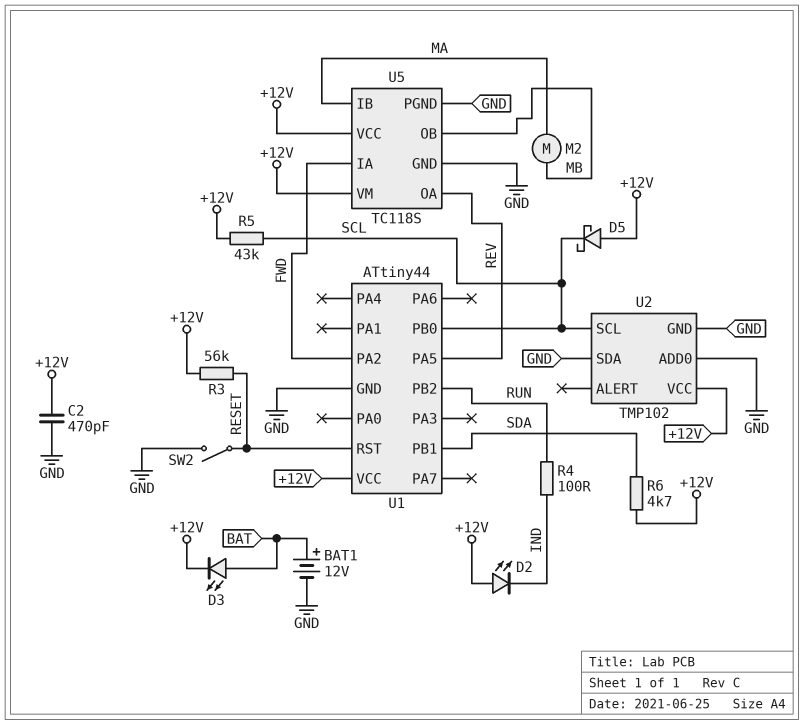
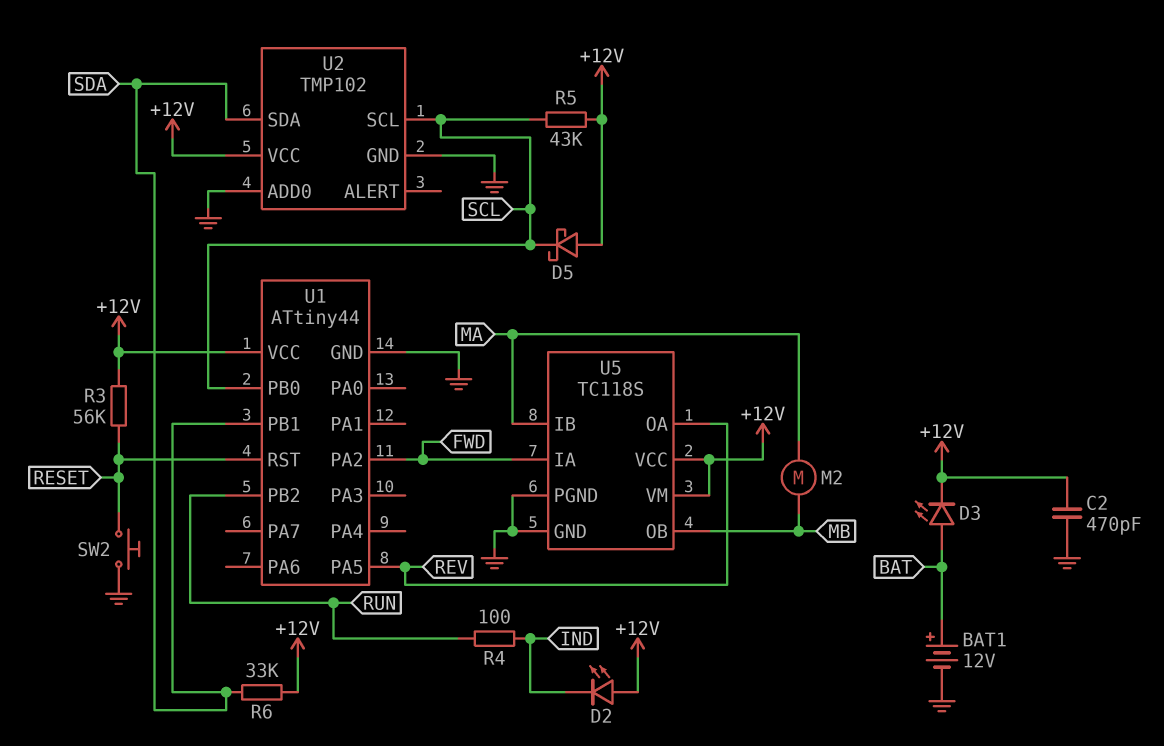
R6: 4.7k (+12V, SDA) -> 33k (+12V, SDA)
SW2: switch (GND, RESET) -> button (GND, RESET)
U2 pin SDA: GND -> SDA

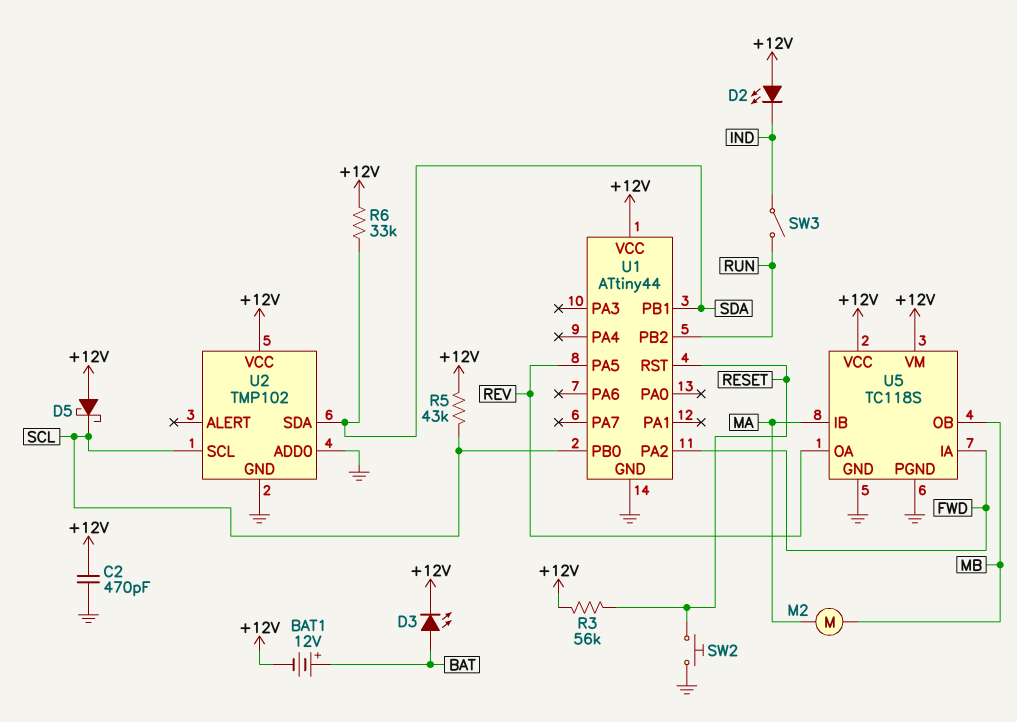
BAT1: 12V (plus BAT, minus GND) -> 12V (plus BAT, minus +12V)
R4: 100 (IND, RUN) -> none
SW3: none -> switch (IND, RUN)

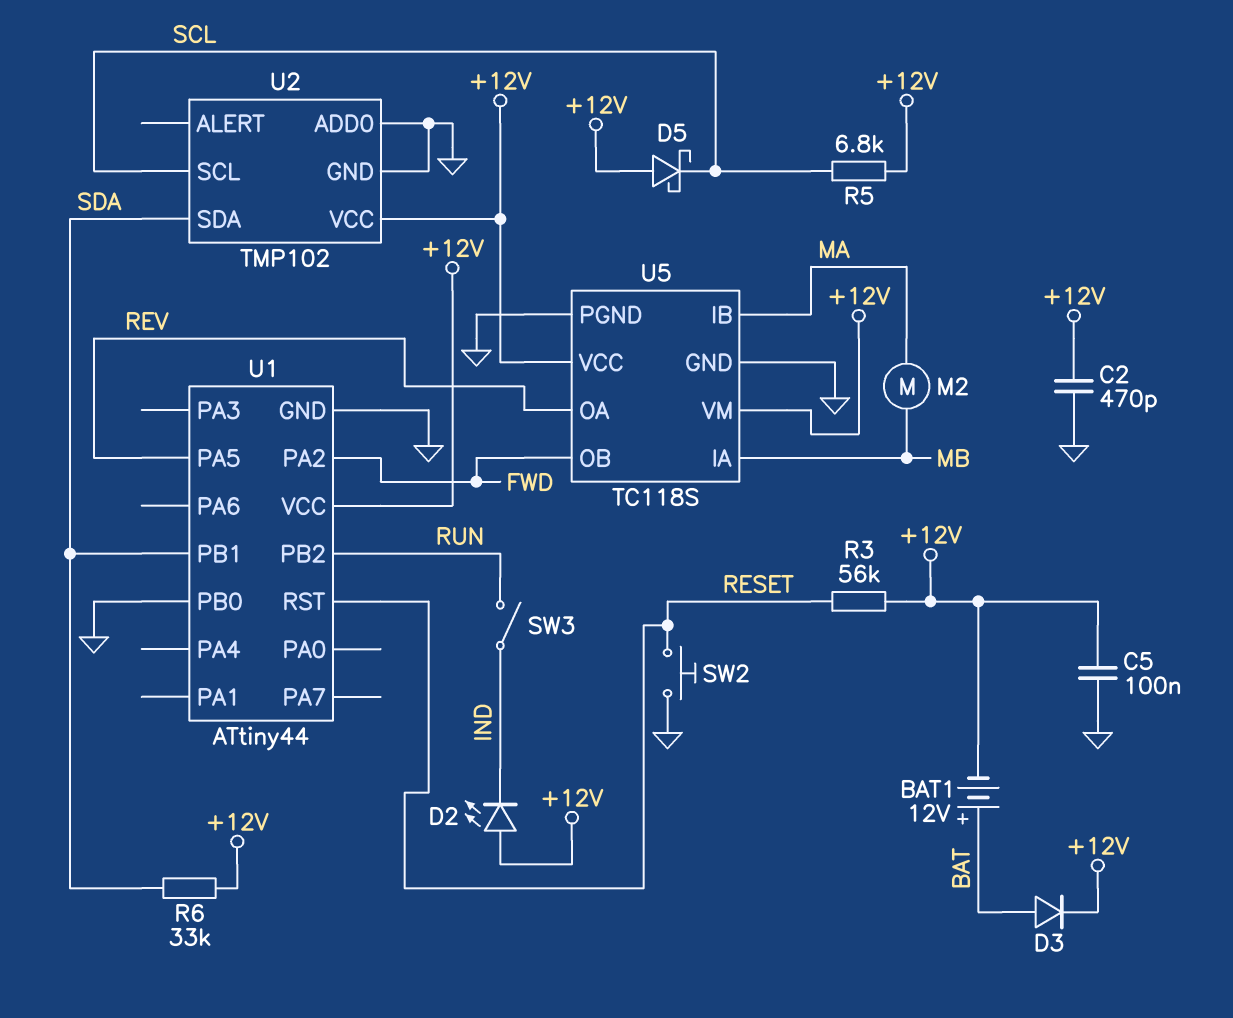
C5: none -> 100nF (+12V, GND)
D3: LED (A BAT, K +12V) -> diode (A BAT, K +12V)
R5: 43k (+12V, SCL) -> 6.8k (+12V, SCL)
U1 pin PB0: SCL -> GND
U5 pin IA: FWD -> MB
U5 pin OB: MB -> FWD

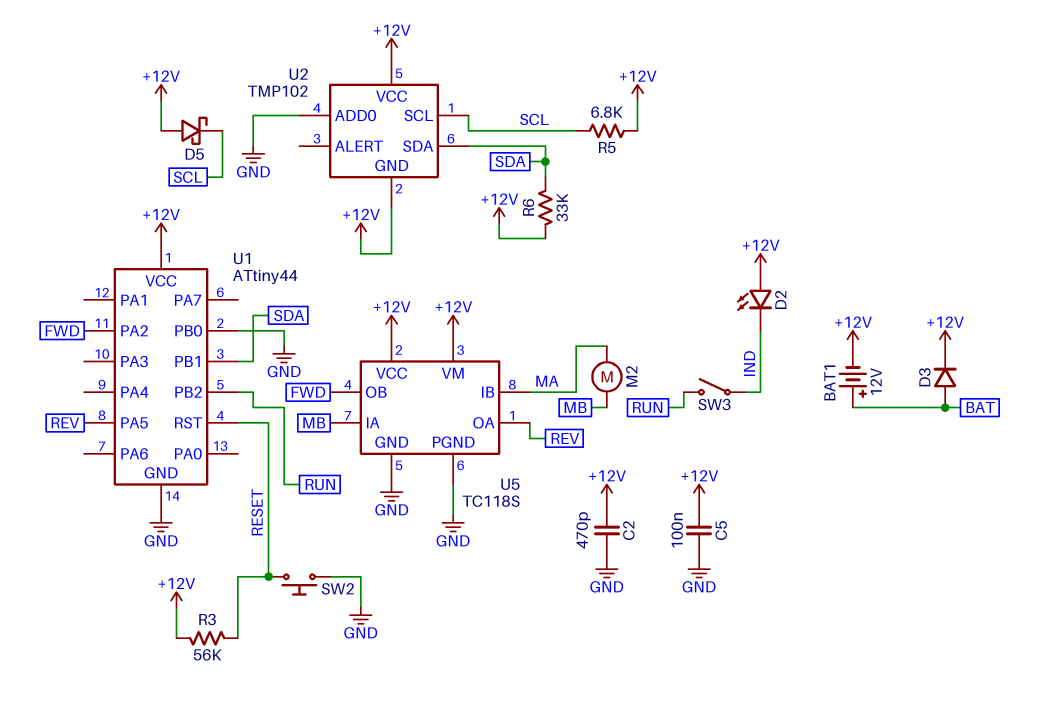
U2 pin GND: GND -> +12V

